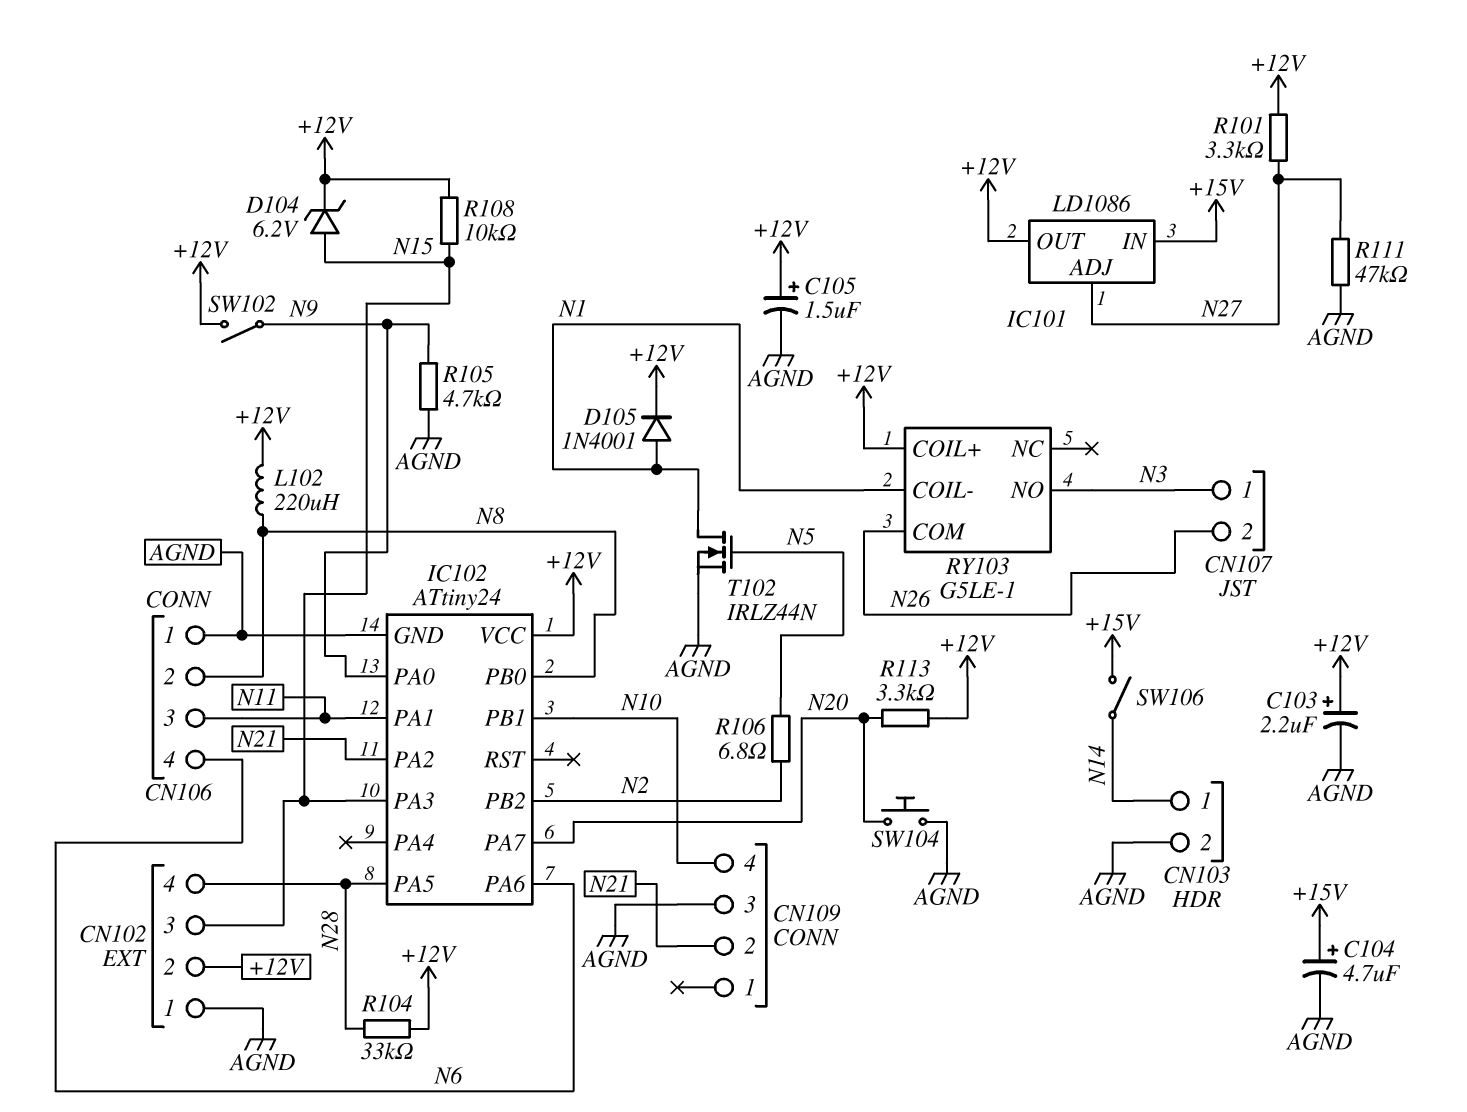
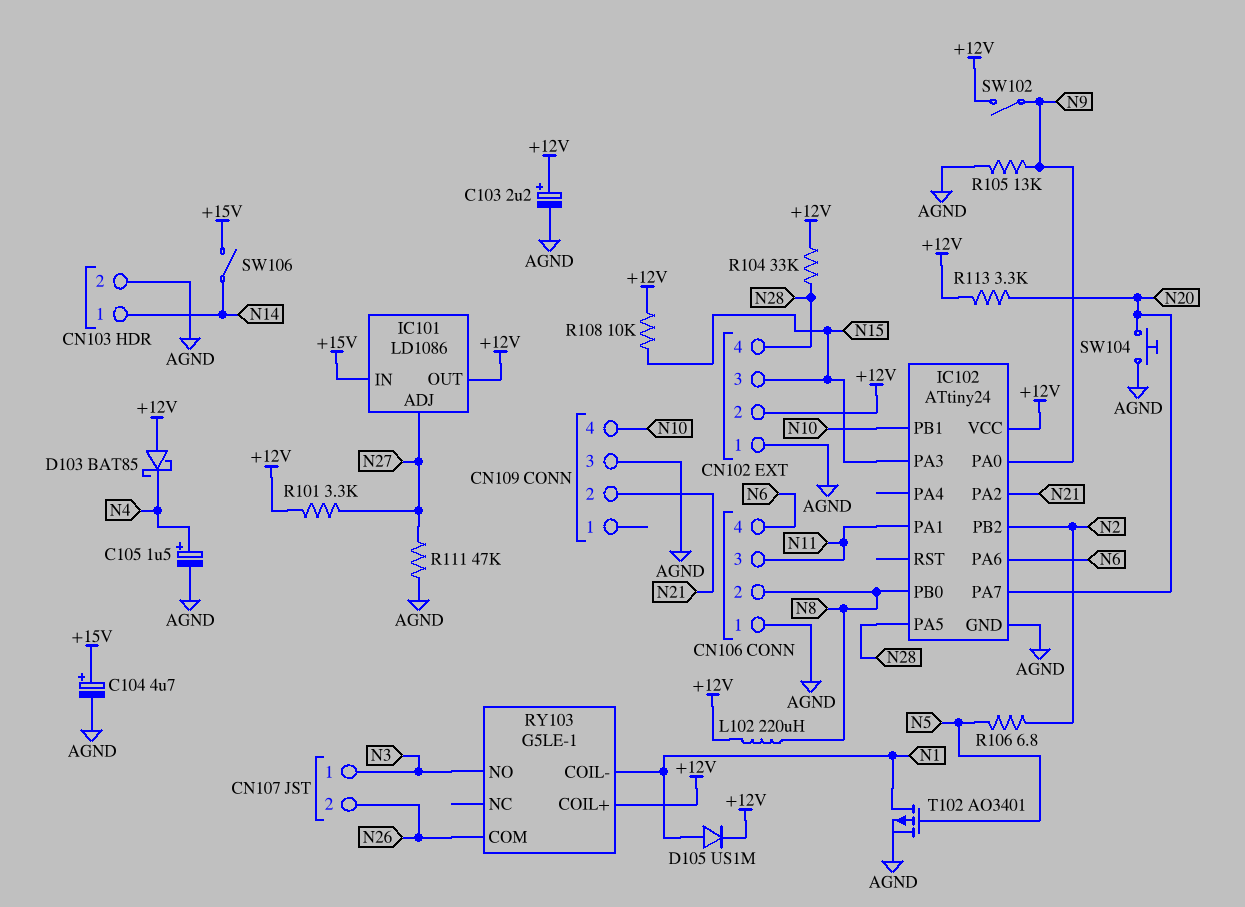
C105: 1.5uF (plus +12V, minus AGND) -> 1.5uF (plus N4, minus AGND)
D103: none -> schottky BAT85 (A +12V, K N4)
D104: zener 6.2V (A N15, K +12V) -> none
D105: diode 1N4001 (A N1, K +12V) -> diode US1M (A N1, K +12V)
R105: 4.7k (AGND, N9) -> 13k (AGND, N9)
T102: NMOS IRLZ44N (G N5, D N1, S AGND) -> PMOS AO3401 (G N5, D N1, S AGND)

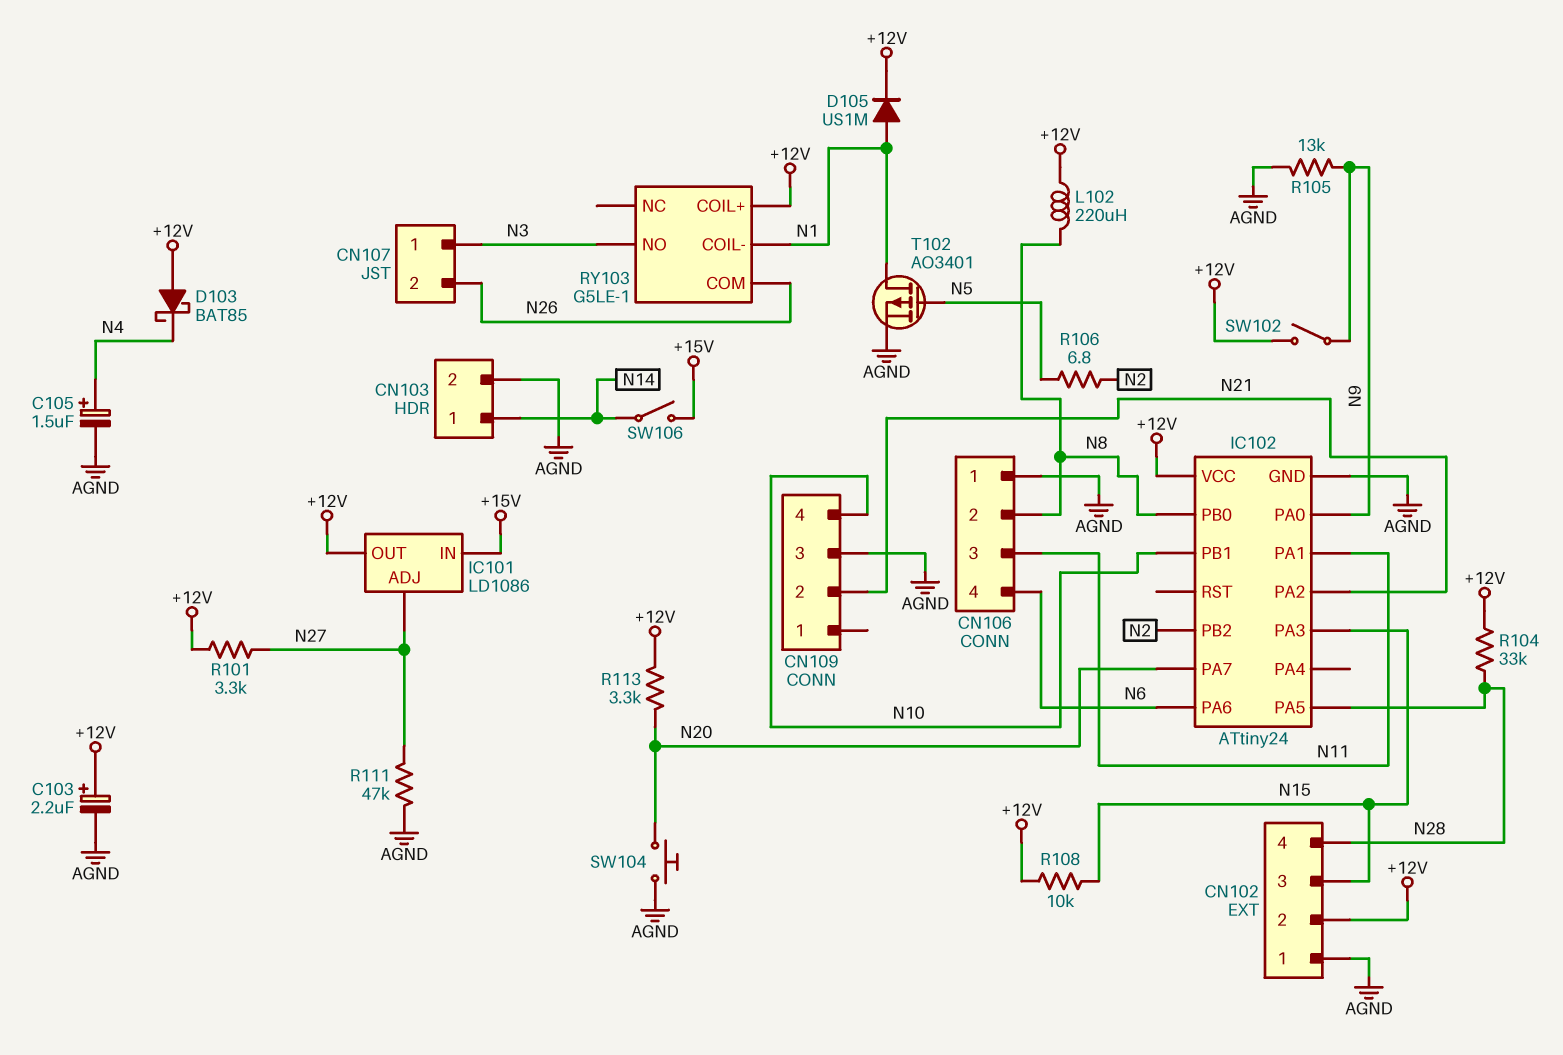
C104: 4.7uF (plus +15V, minus AGND) -> none

